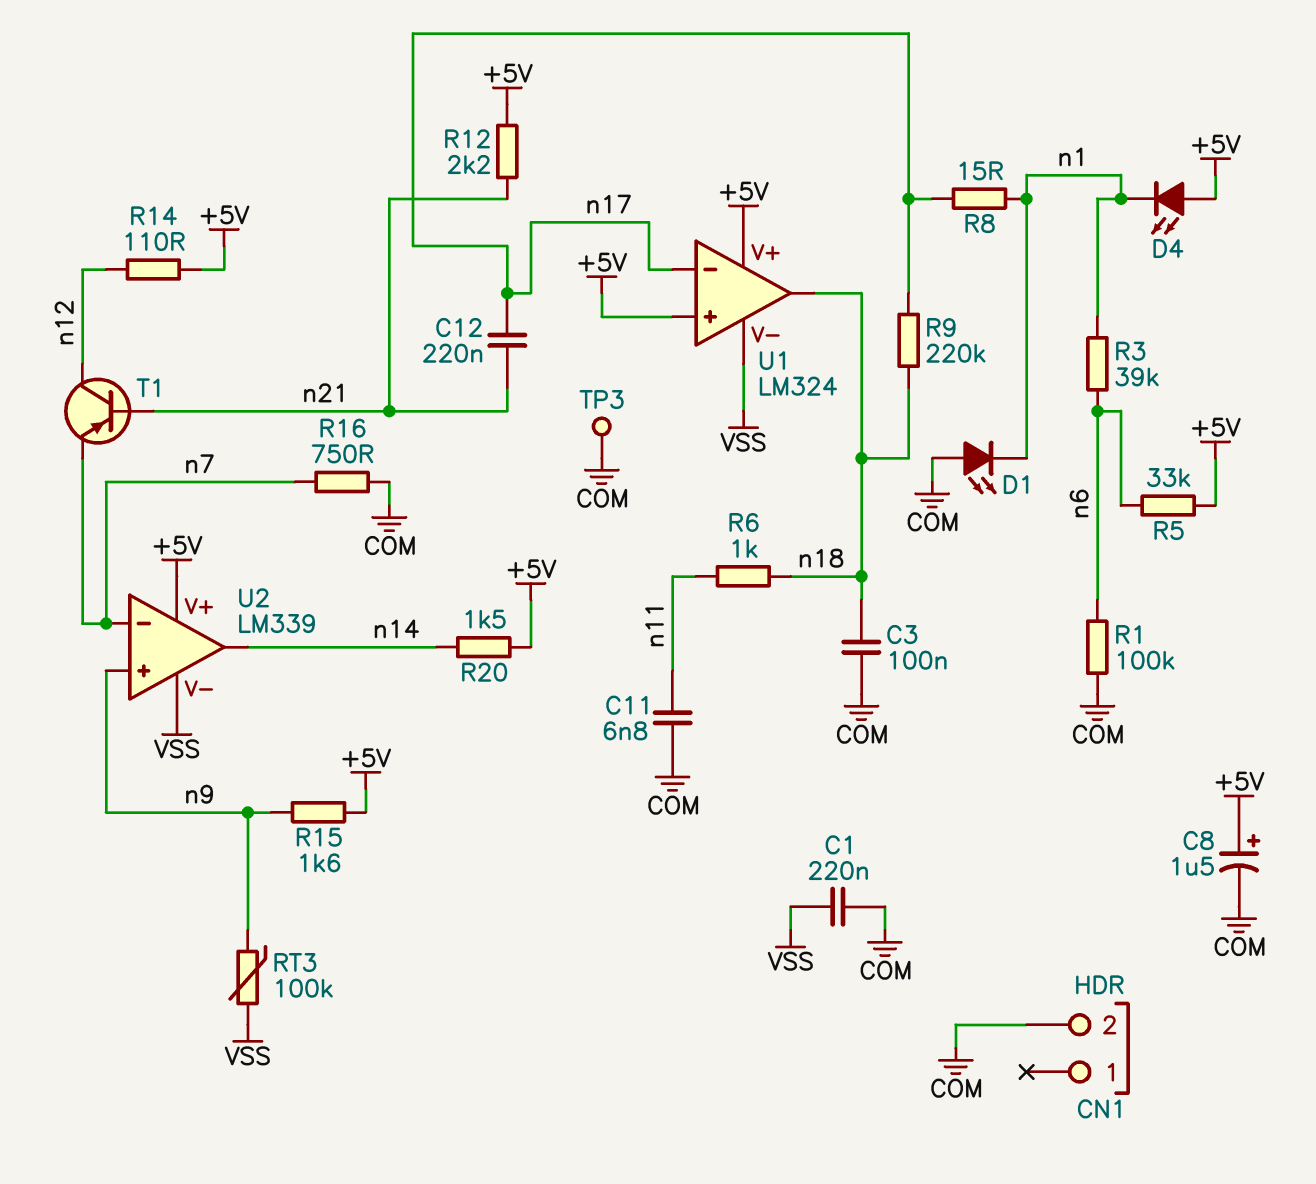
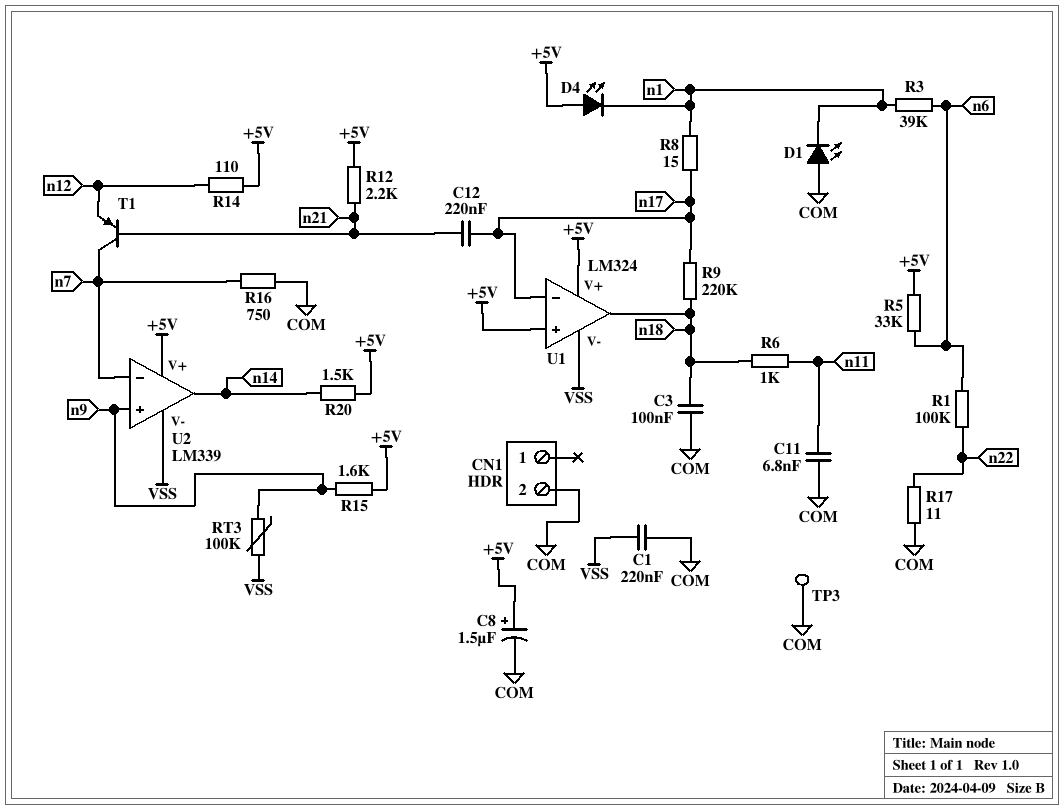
R1: 100k (COM, n6) -> 100k (n6, n22)
R17: none -> 11 (COM, n22)
T1: PNP (B n21, C n12, E n7) -> PNP (B n21, C n7, E n12)

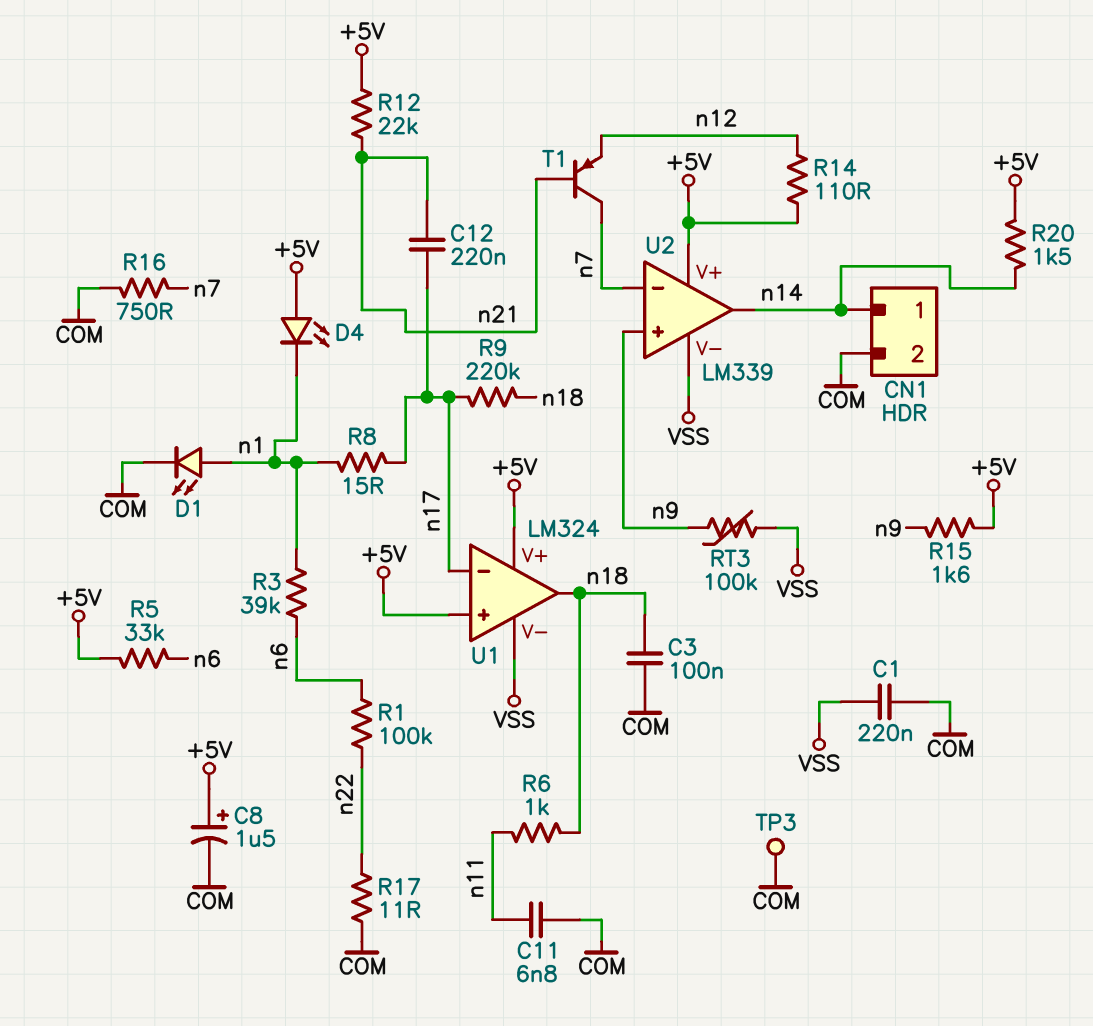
CN1 pin 1: none -> n14
D1: LED (A COM, K n1) -> LED (A n1, K COM)
R12: 2.2k (+5V, n21) -> 22k (+5V, n21)

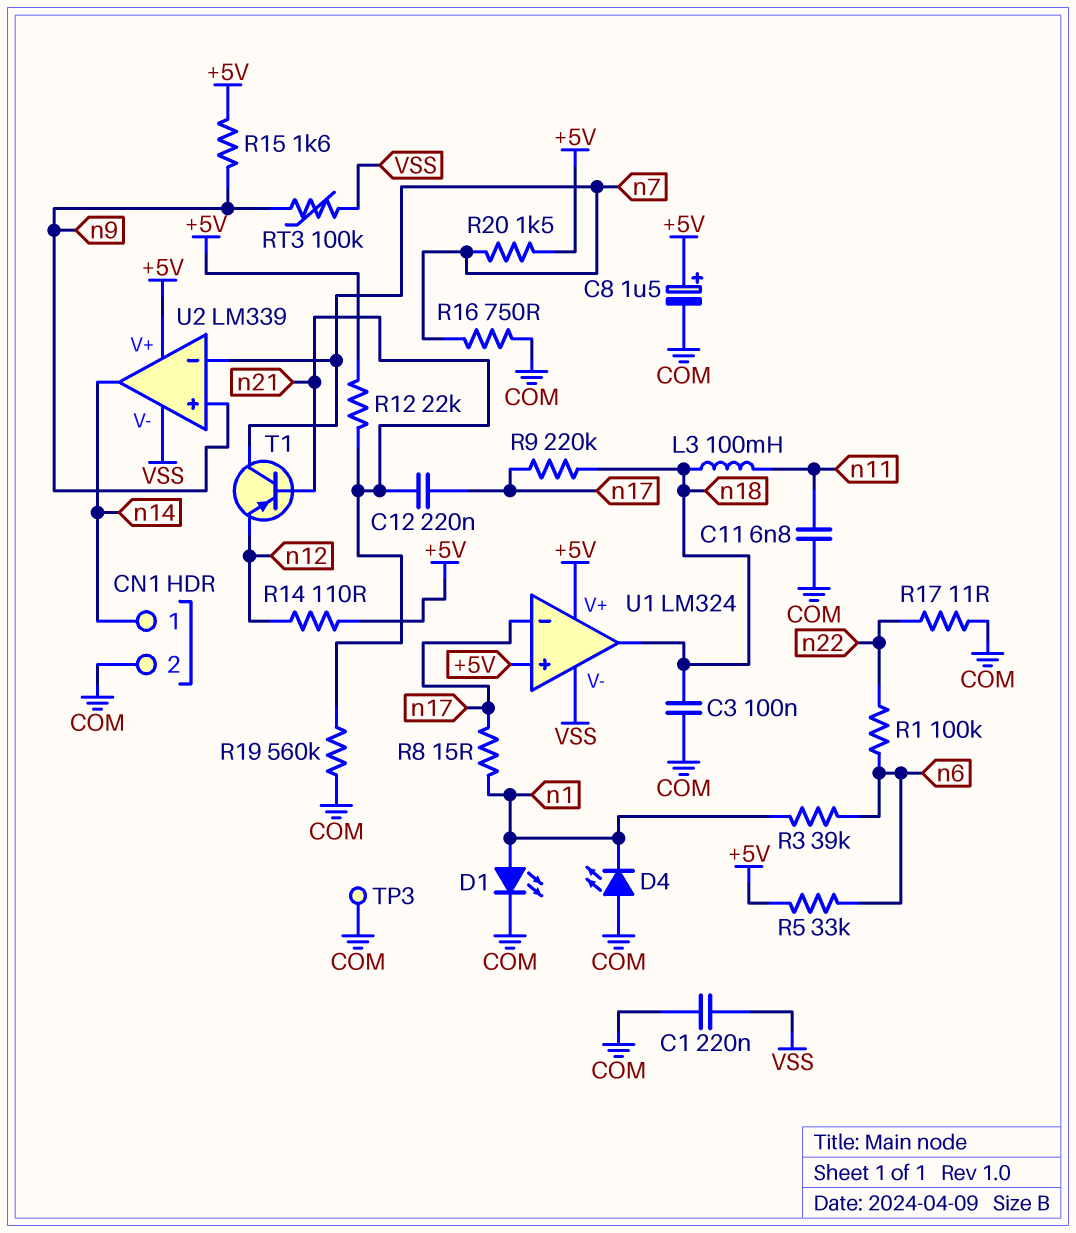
D4: LED (A +5V, K n1) -> LED (A COM, K n1)
L3: none -> 100mH (n11, n18)
R6: 1k (n11, n18) -> none
R19: none -> 560k (COM, n21)
R20: 1.5k (+5V, n14) -> 1.5k (+5V, n7)

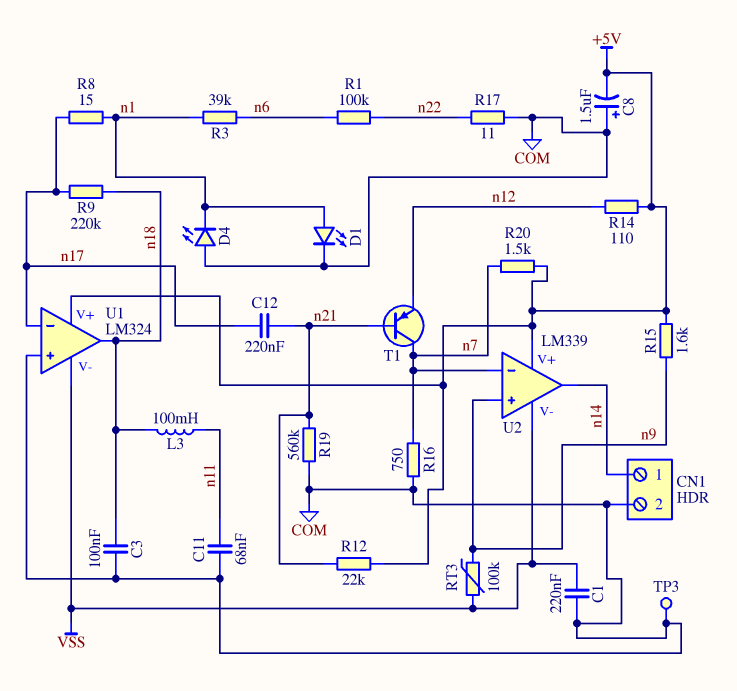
C8: 1.5uF (plus +5V, minus COM) -> 1.5uF (plus COM, minus +5V)
C11: 6.8nF (COM, n11) -> 68nF (COM, n11)
R5: 33k (+5V, n6) -> none
U1 pin in+: +5V -> COM

